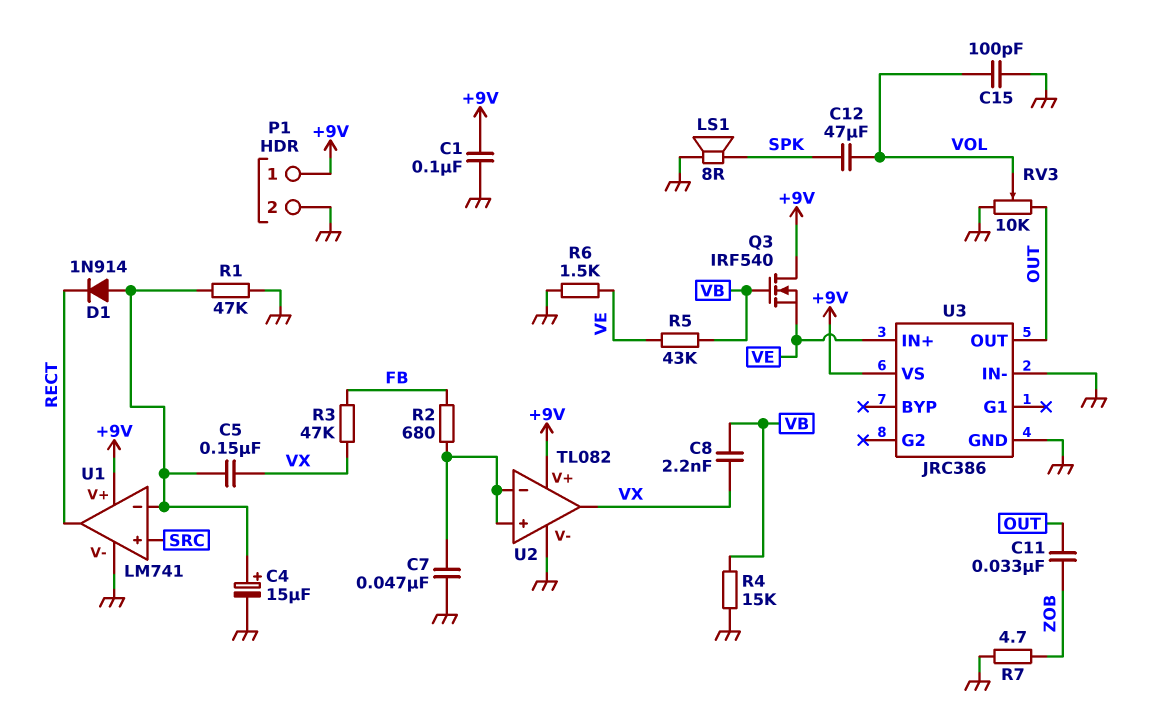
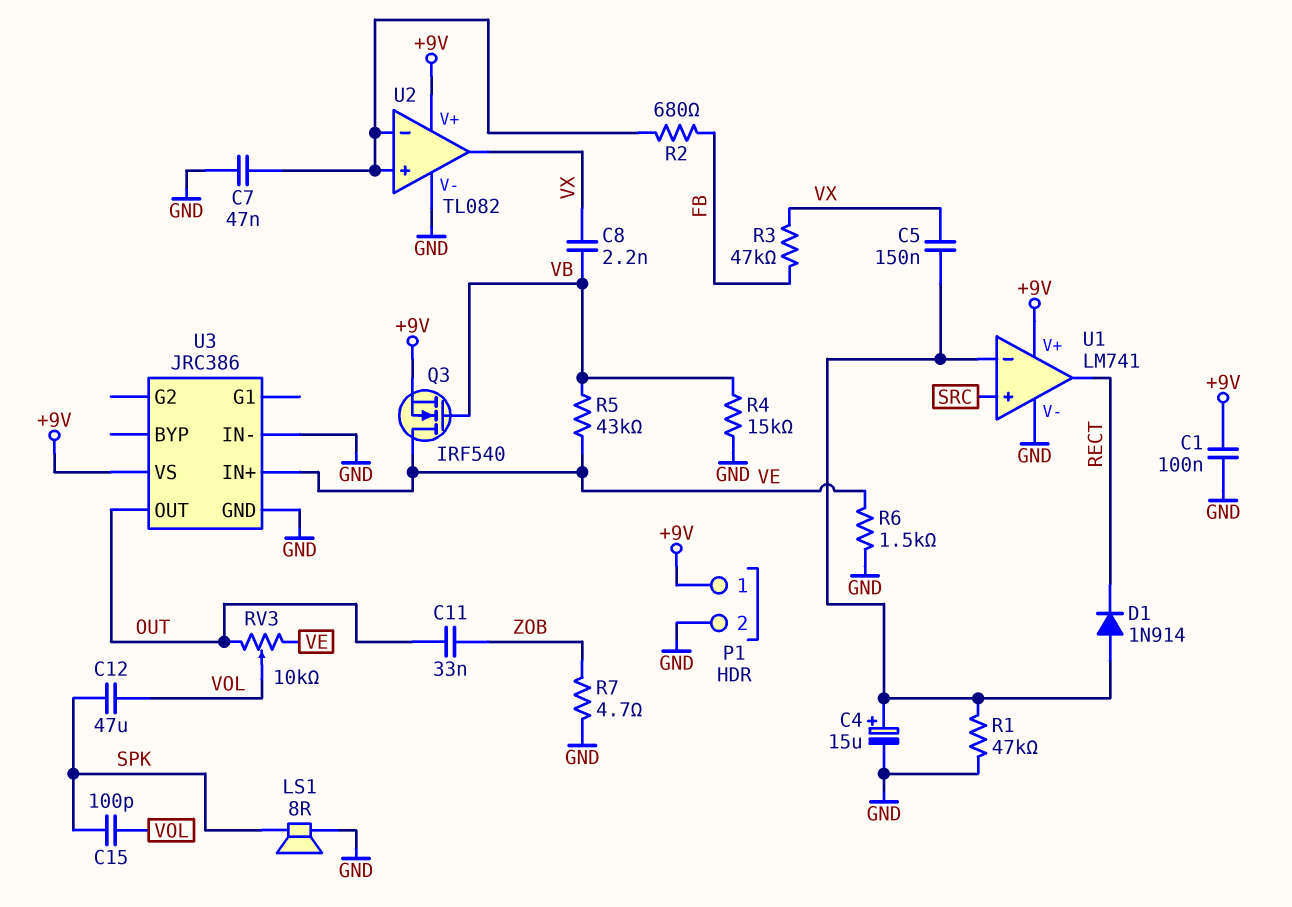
C15: 100pF (GND, VOL) -> 100pF (SPK, VOL)
Q3: NMOS IRF540 (G VB, D +9V, S VE) -> NMOS IRF540 (G VB, D VE, S +9V)
RV3: 10k (GND, OUT, wiper VOL) -> 10k (OUT, VE, wiper VOL)

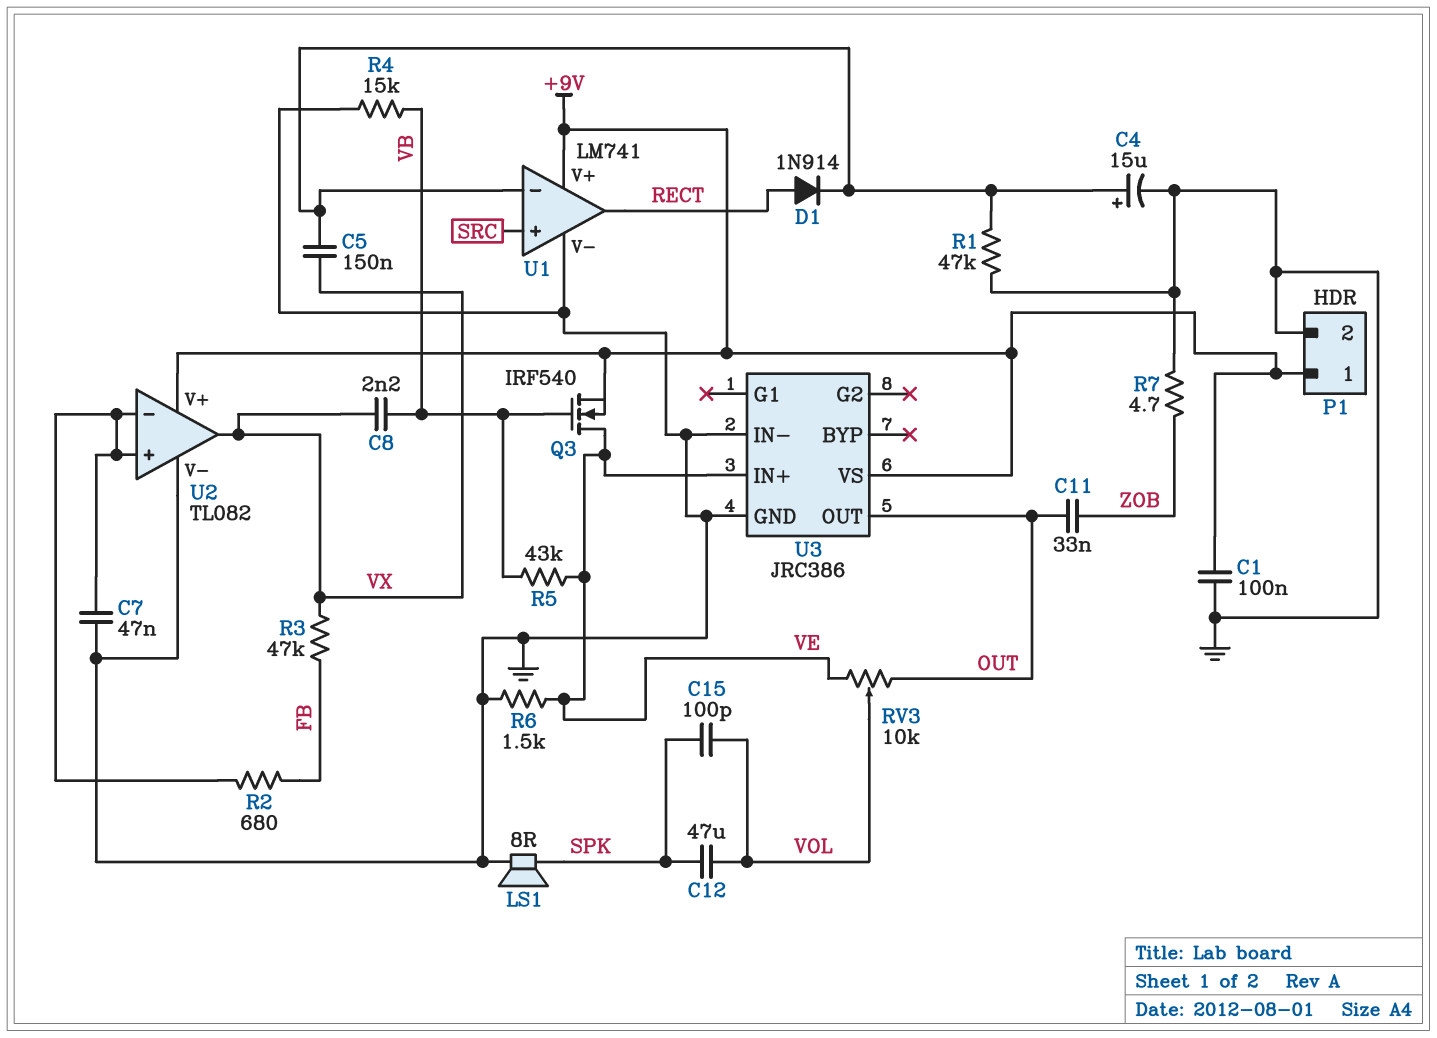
D1: diode 1N914 (A U1/in-, K RECT) -> diode 1N914 (A RECT, K U1/in-)

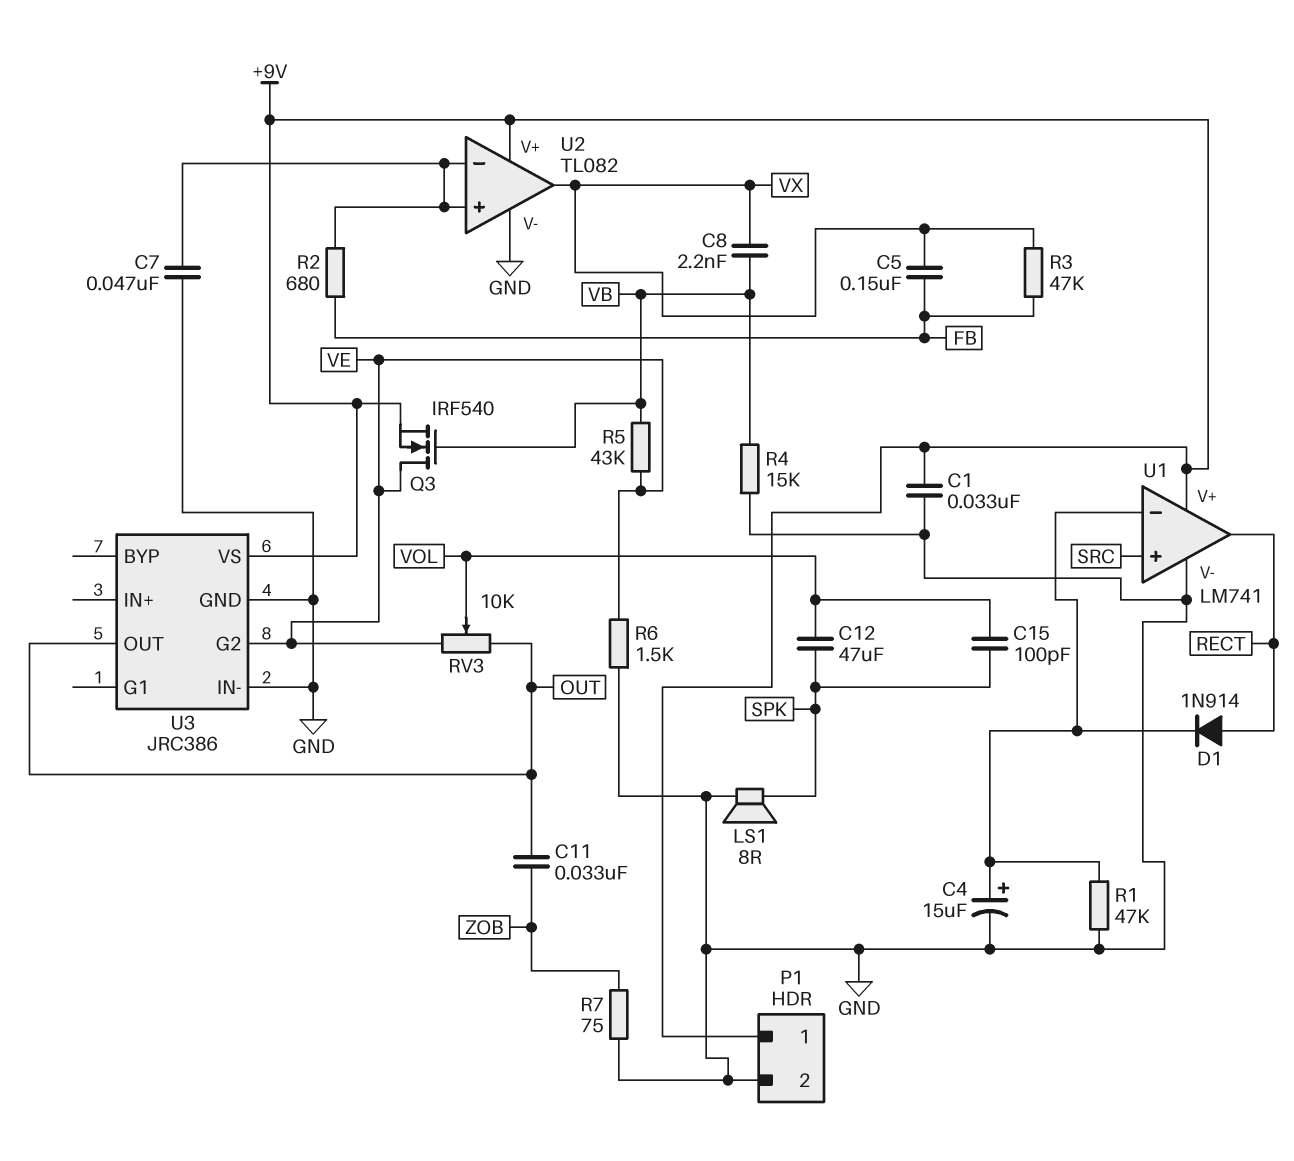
C1: 100nF (+9V, GND) -> 33nF (+9V, GND)
C5: 150nF (U1/in-, VX) -> 150nF (FB, VX)
R7: 4.7 (GND, ZOB) -> 75 (GND, ZOB)
U3 pin G2: none -> VE
U3 pin IN+: VE -> none

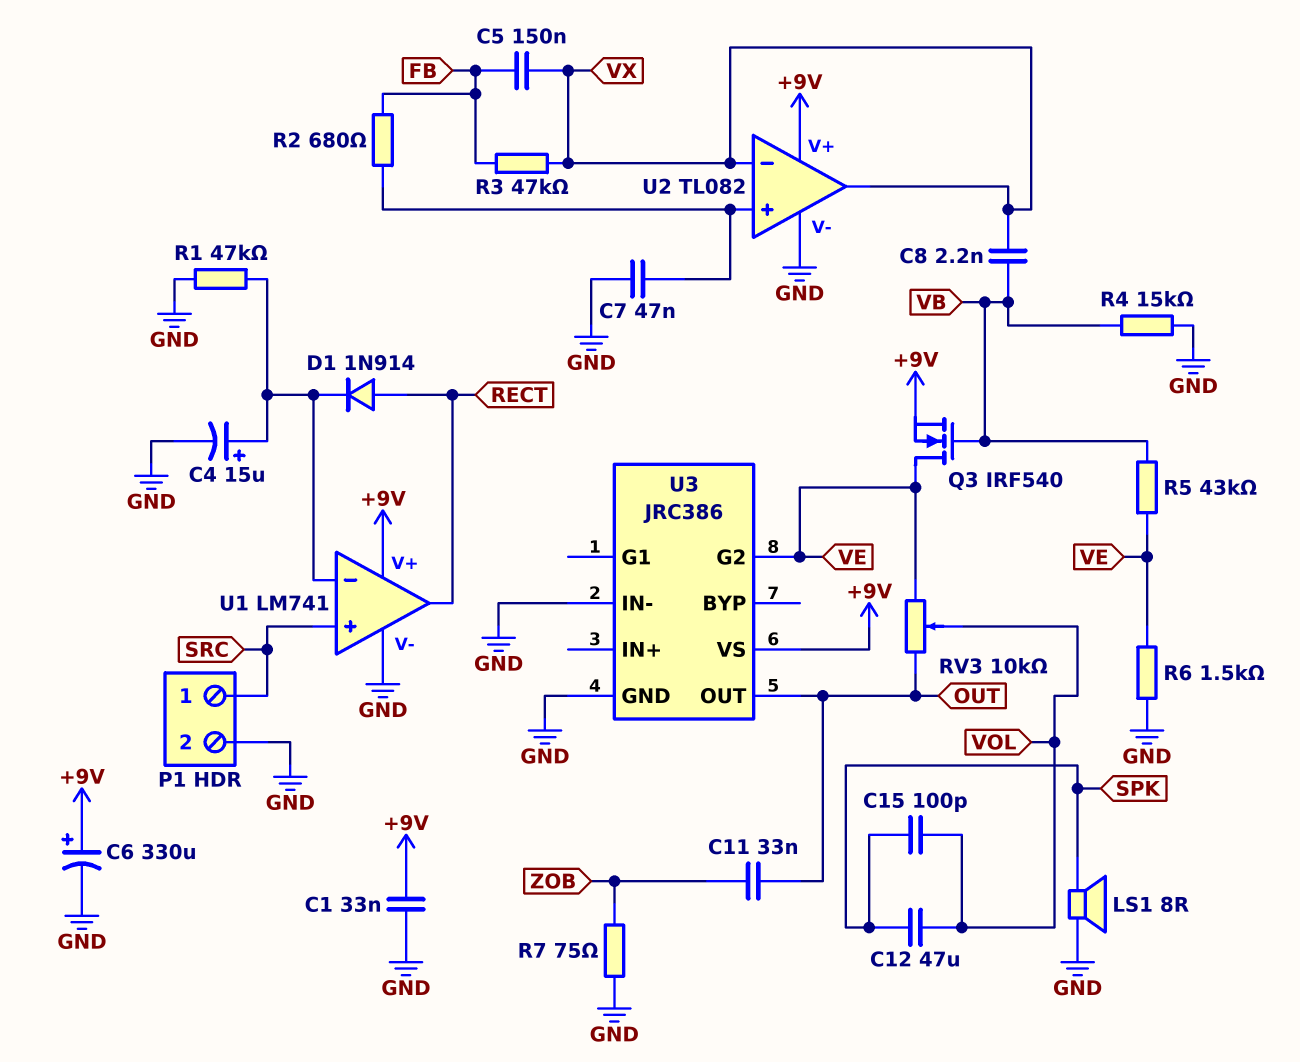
C6: none -> 330uF (plus +9V, minus GND)
P1 pin 1: +9V -> SRC
U2 pin in-: U2/in+ -> VX

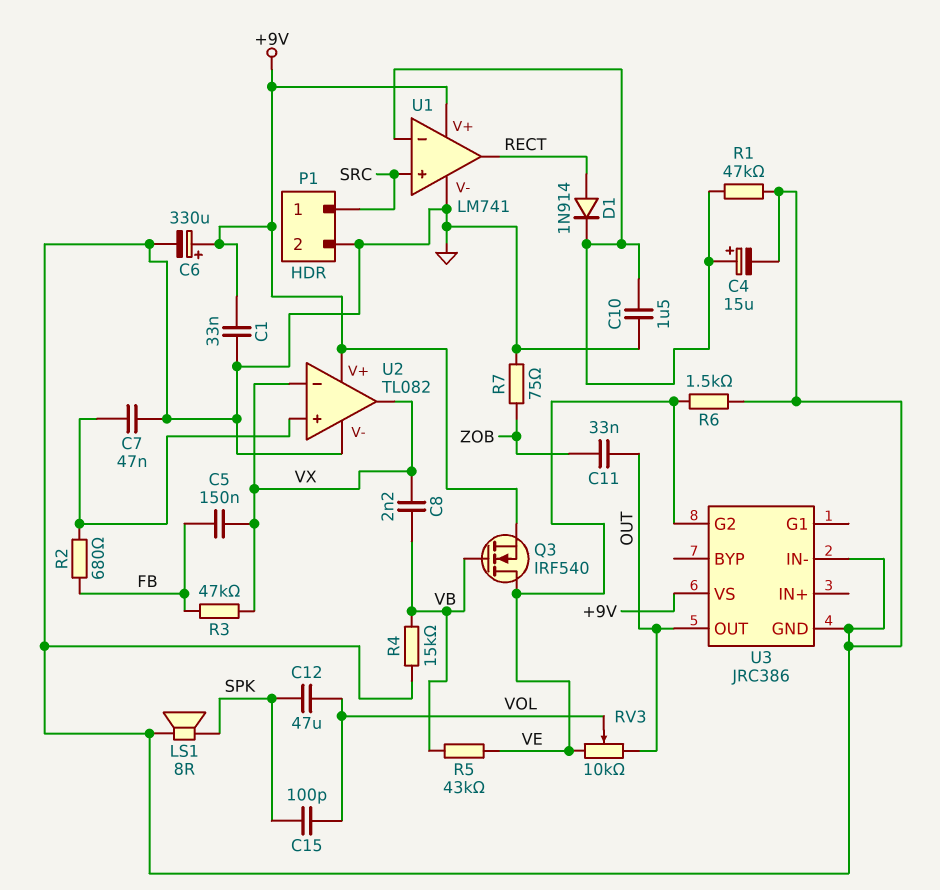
C10: none -> 1.5uF (GND, U1/in-)

